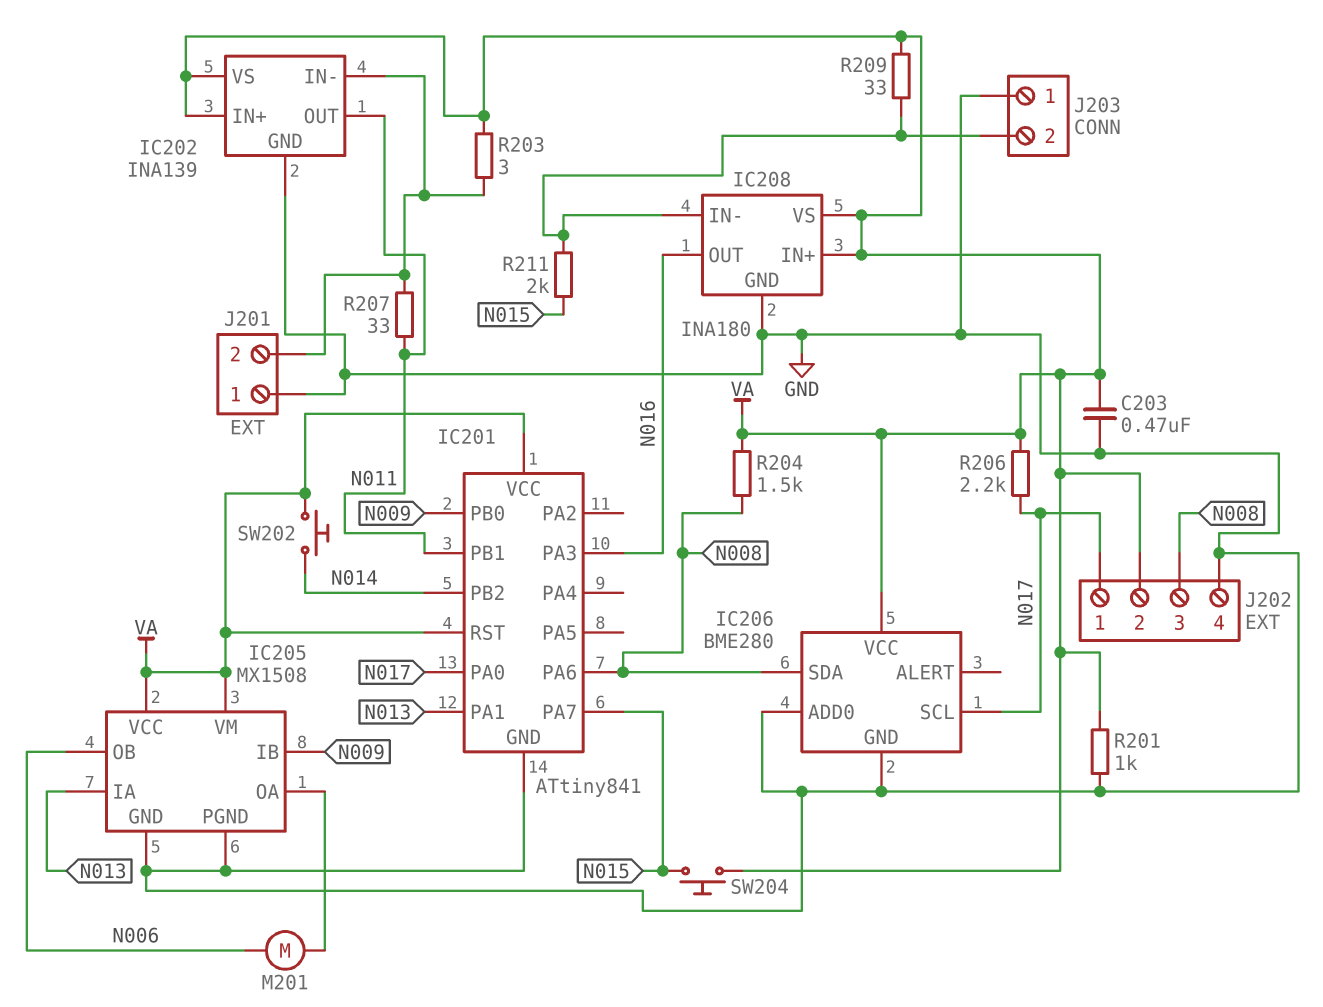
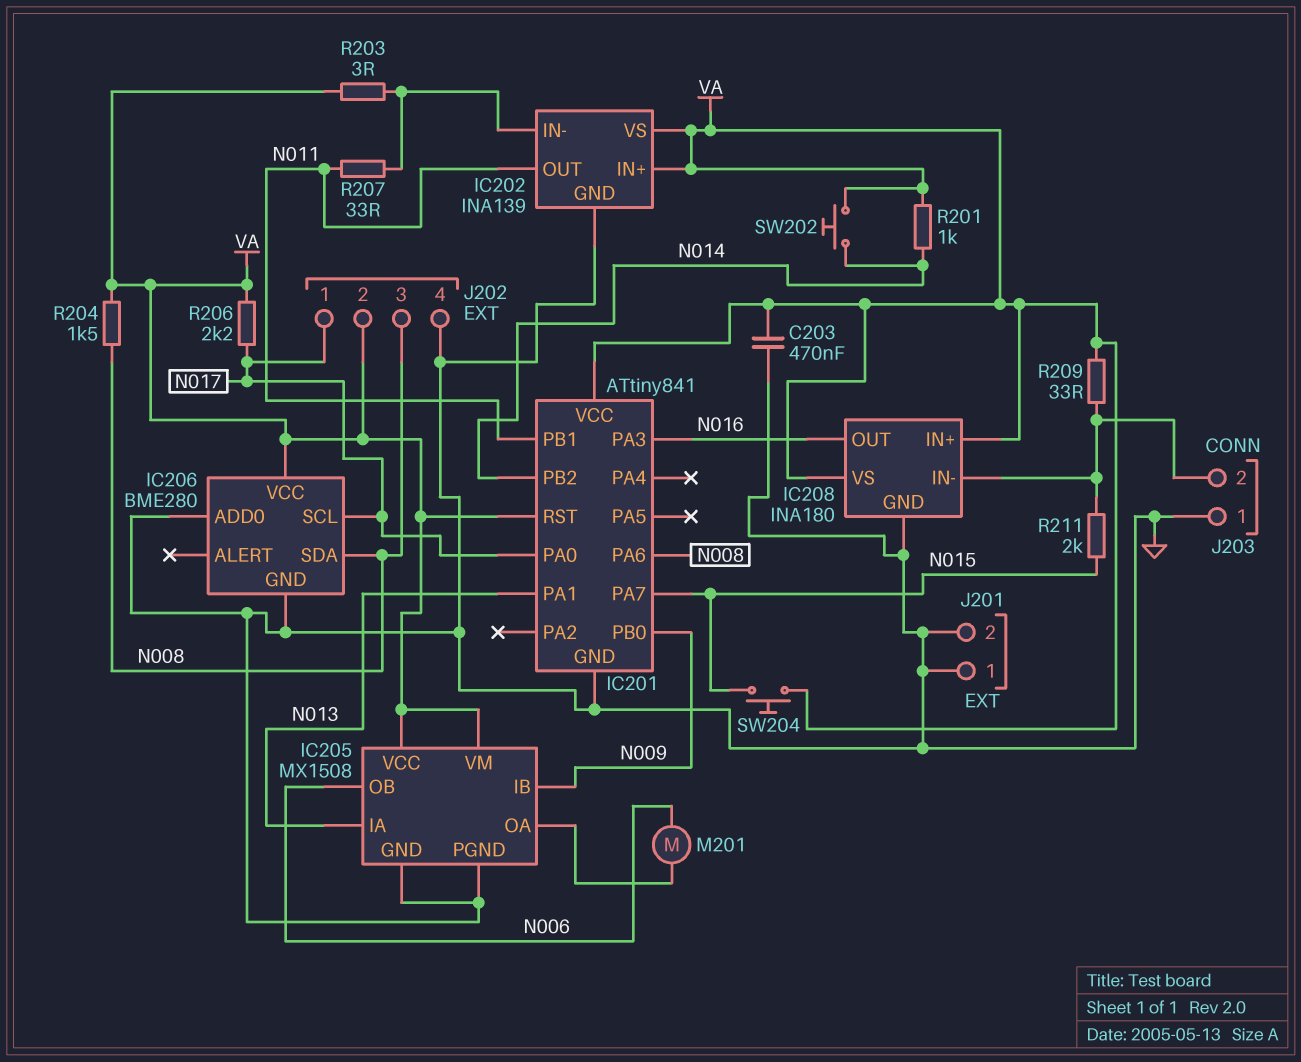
J201 pin 2: IC202/IN- -> GND
R201: 1k (GND, VA) -> 1k (N014, VA)

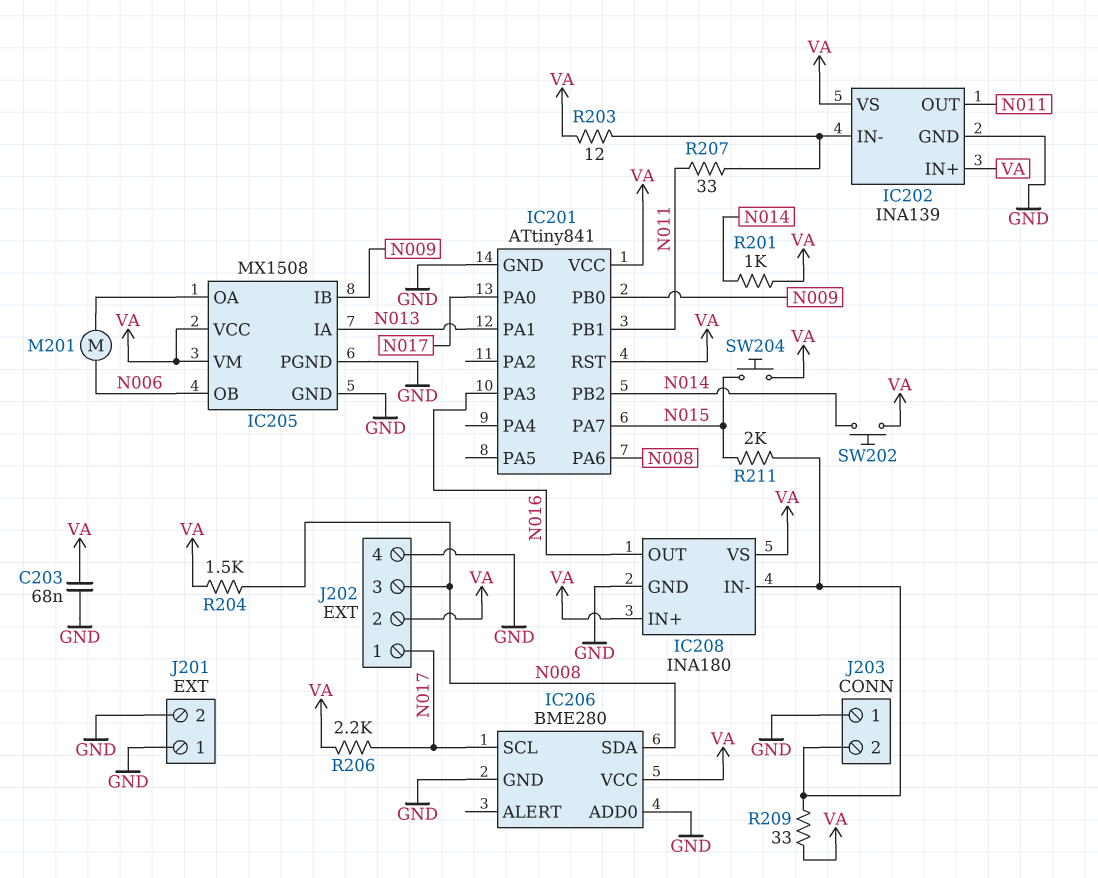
C203: 470nF (GND, VA) -> 68nF (GND, VA)
R203: 3 (IC202/IN-, VA) -> 12 (IC202/IN-, VA)

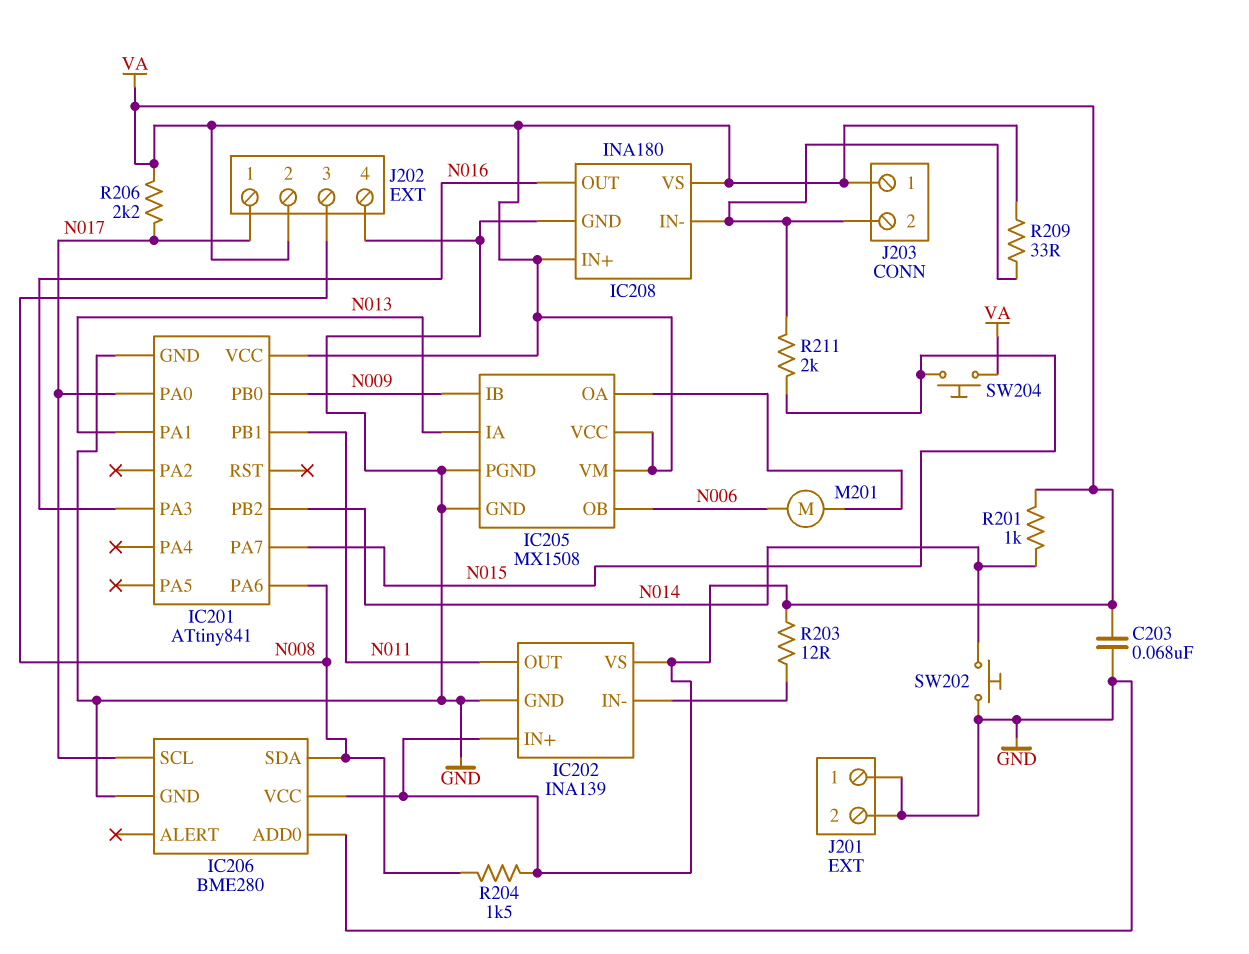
IC201 pin RST: VA -> none
J203 pin 1: GND -> VA
R207: 33 (IC202/IN-, N011) -> none
SW202: button (N014, VA) -> button (GND, N014)

